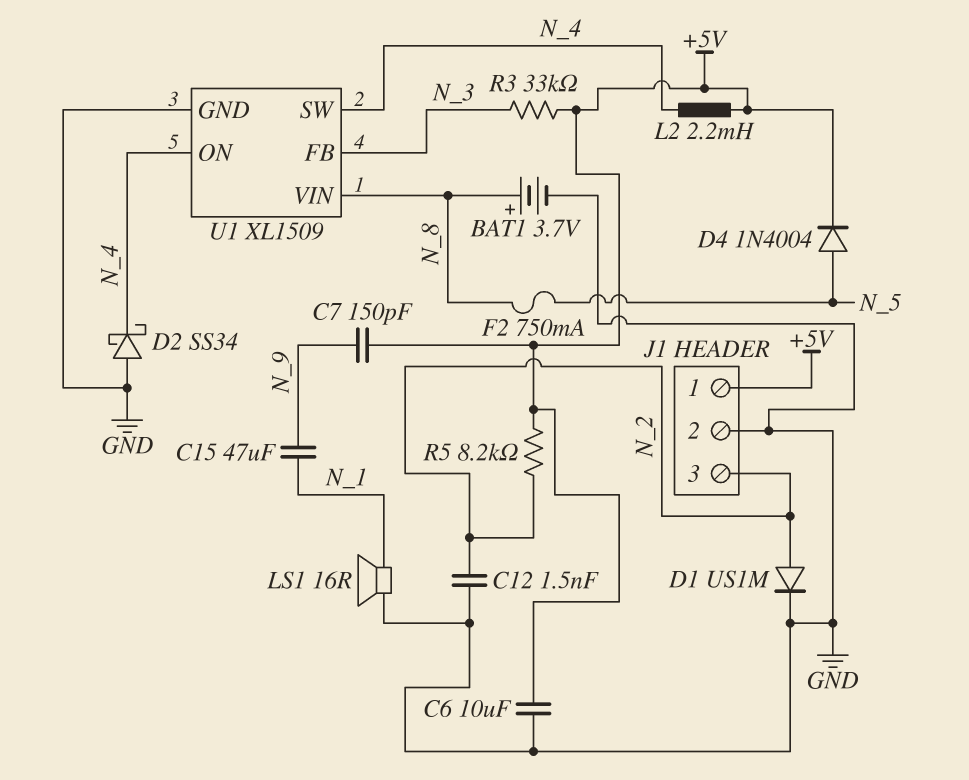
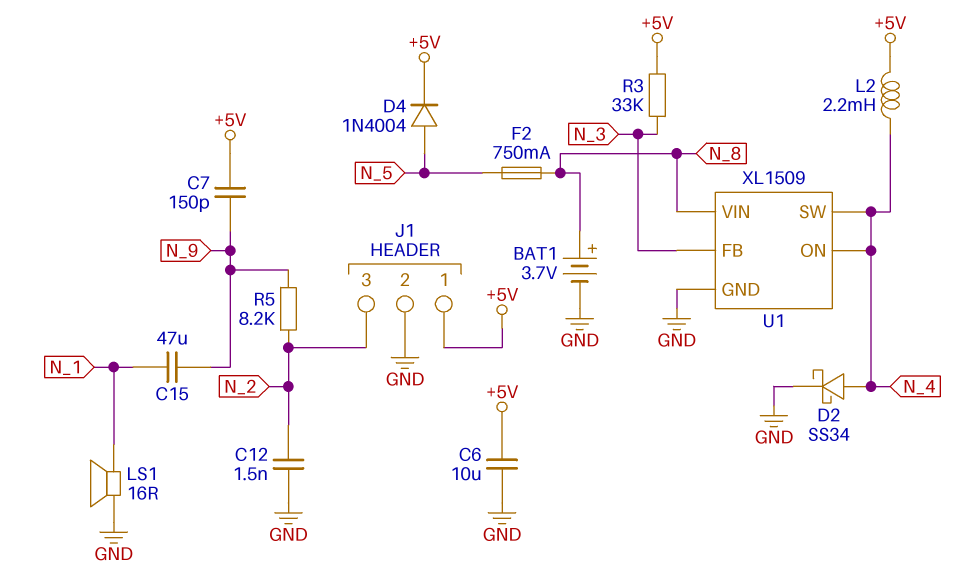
D1: diode US1M (A N_2, K GND) -> none
D2: schottky SS34 (A GND, K N_4) -> schottky SS34 (A N_4, K GND)
R5: 8.2k (+5V, N_2) -> 8.2k (N_2, N_9)

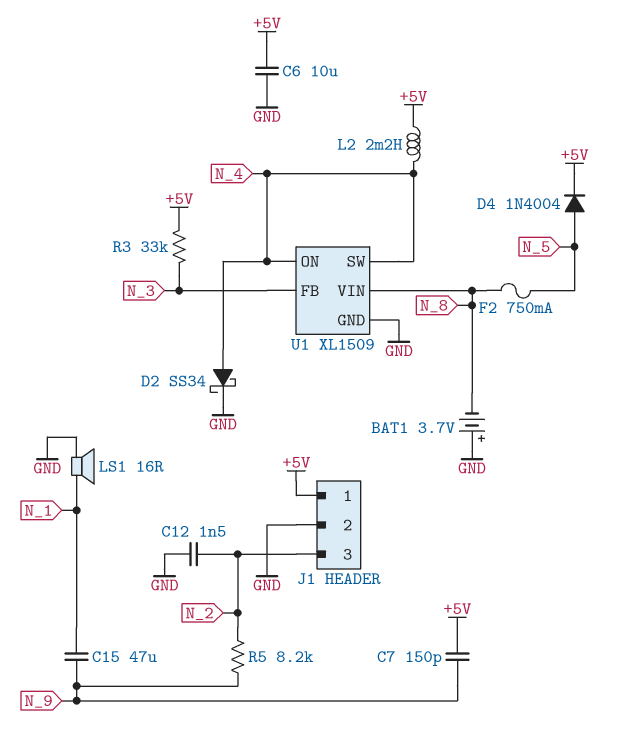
BAT1: 3.7V (plus N_8, minus GND) -> 3.7V (plus GND, minus N_8)

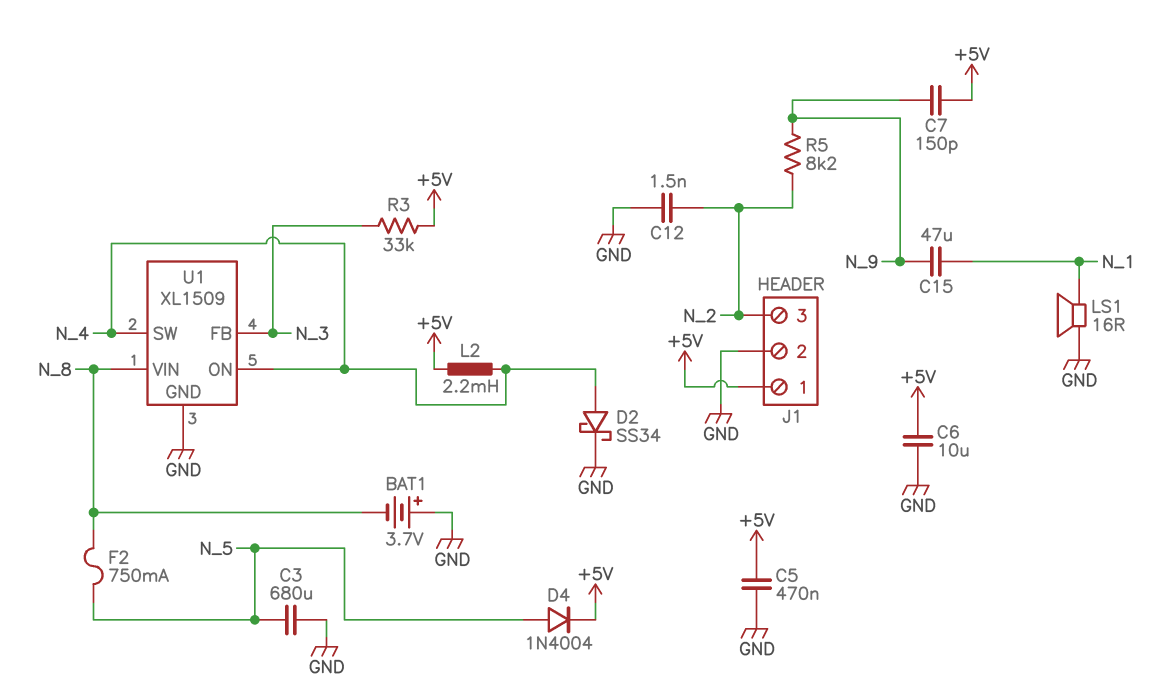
C3: none -> 680uF (GND, N_5)
C5: none -> 470nF (+5V, GND)

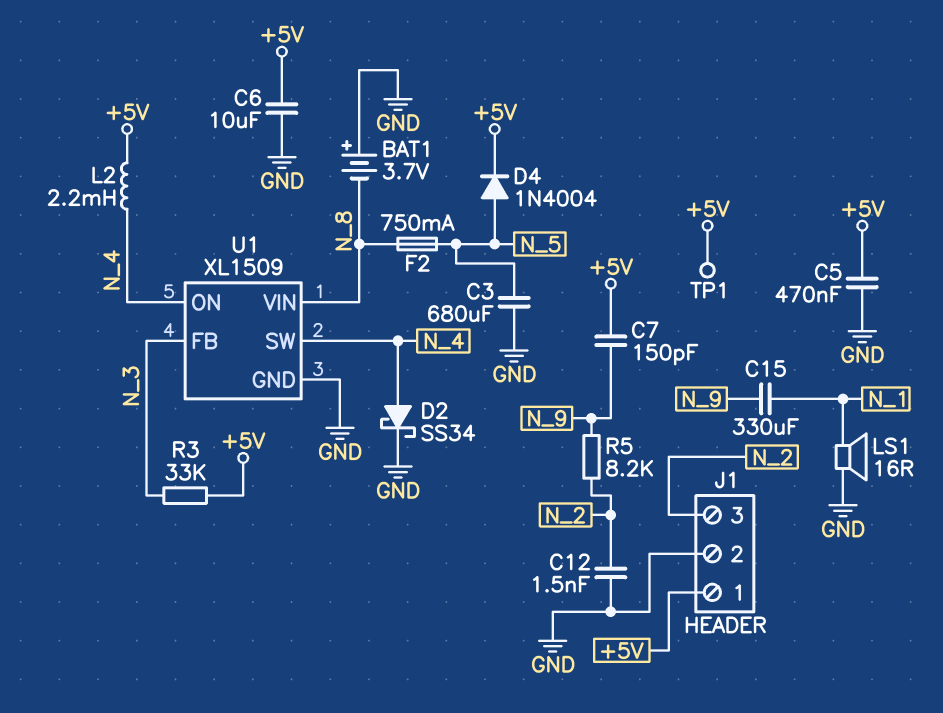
C15: 47uF (N_1, N_9) -> 330uF (N_1, N_9)
TP1: none -> test point (+5V)

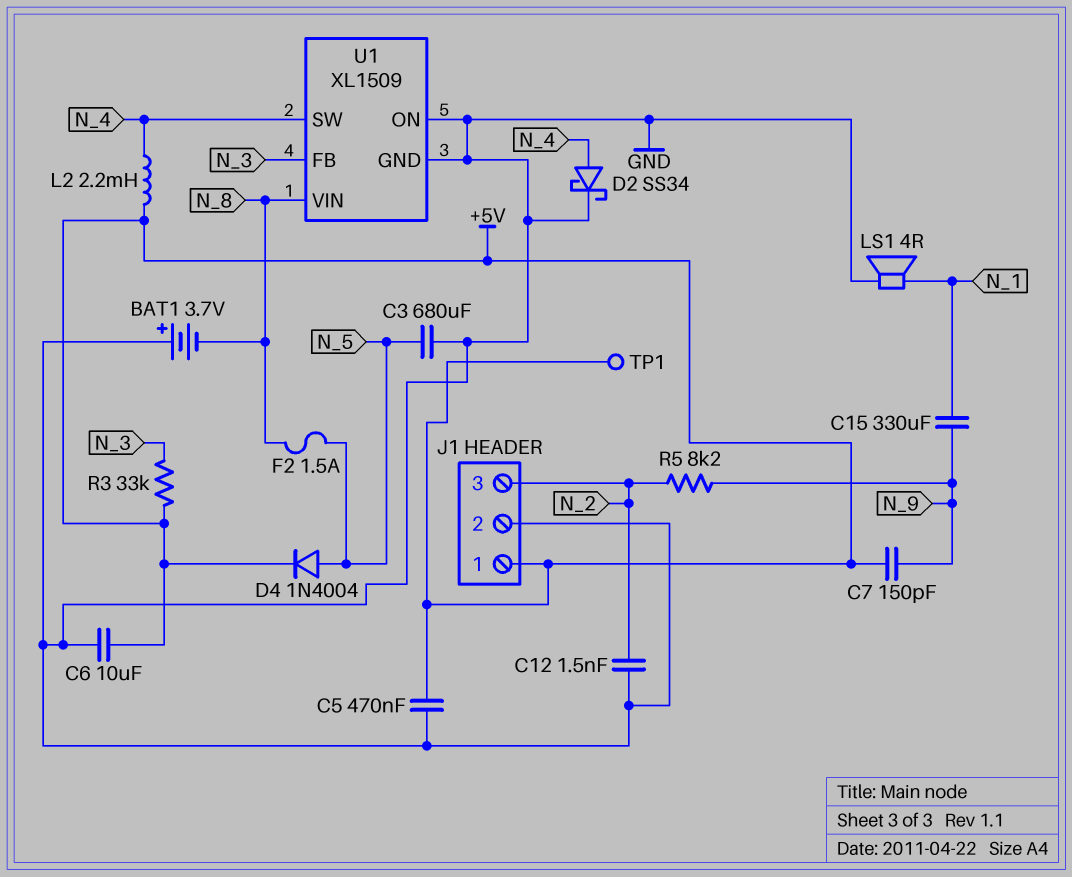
F2: 750mA (N_5, N_8) -> 1.5A (N_5, N_8)
LS1: speaker 16R (GND, N_1) -> speaker 4R (GND, N_1)
U1 pin ON: N_4 -> GND

